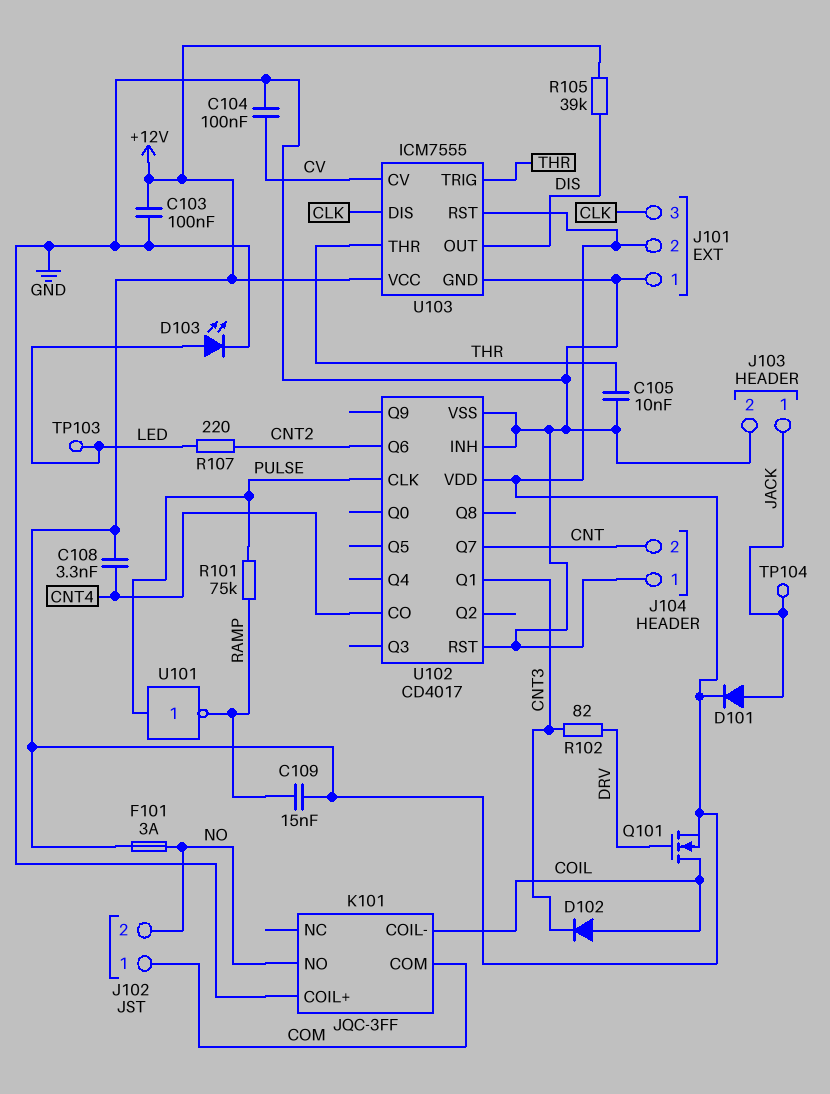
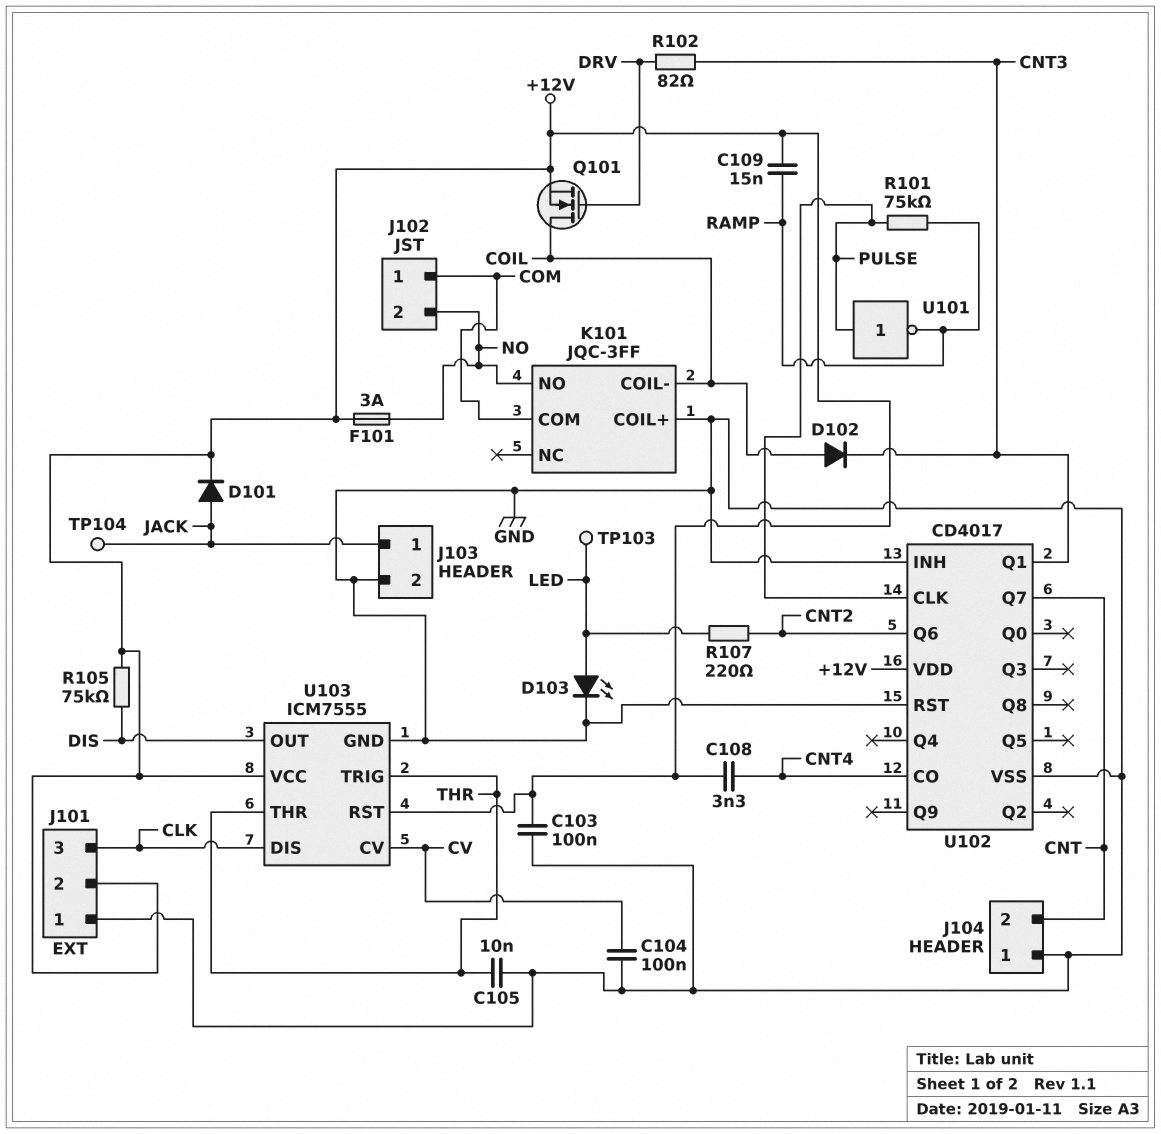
R105: 39k (+12V, DIS) -> 75k (+12V, DIS)

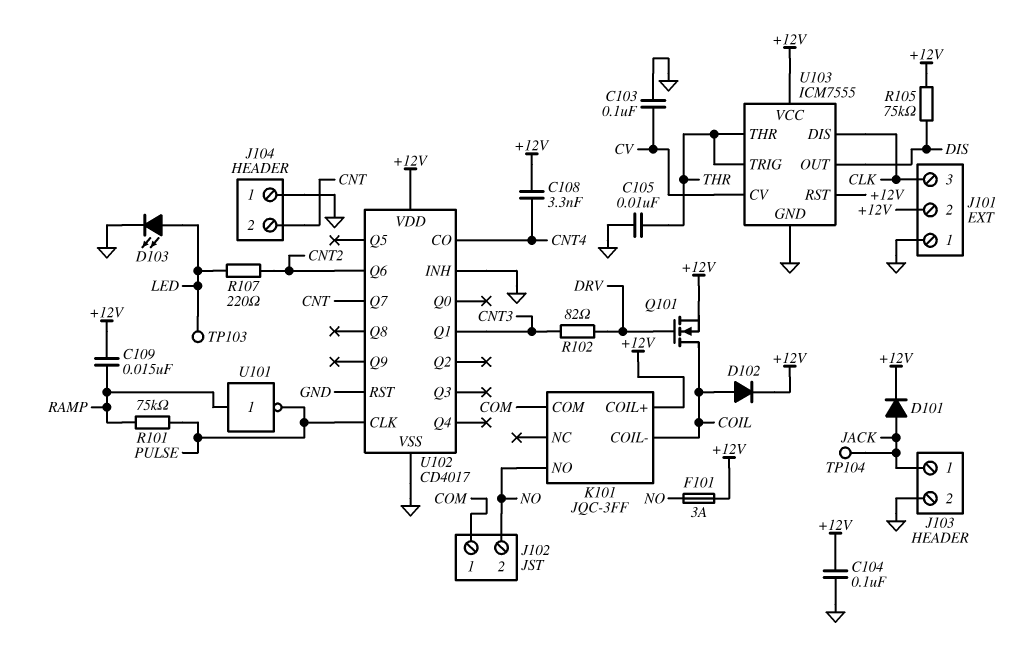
C103: 100nF (+12V, GND) -> 100nF (CV, GND)
C104: 100nF (CV, GND) -> 100nF (+12V, GND)
D102: diode (A COIL, K CNT3) -> diode (A COIL, K +12V)
K101 pin COIL+: GND -> +12V
U101: NOT (in PULSE, out RAMP) -> NOT (in RAMP, out PULSE)

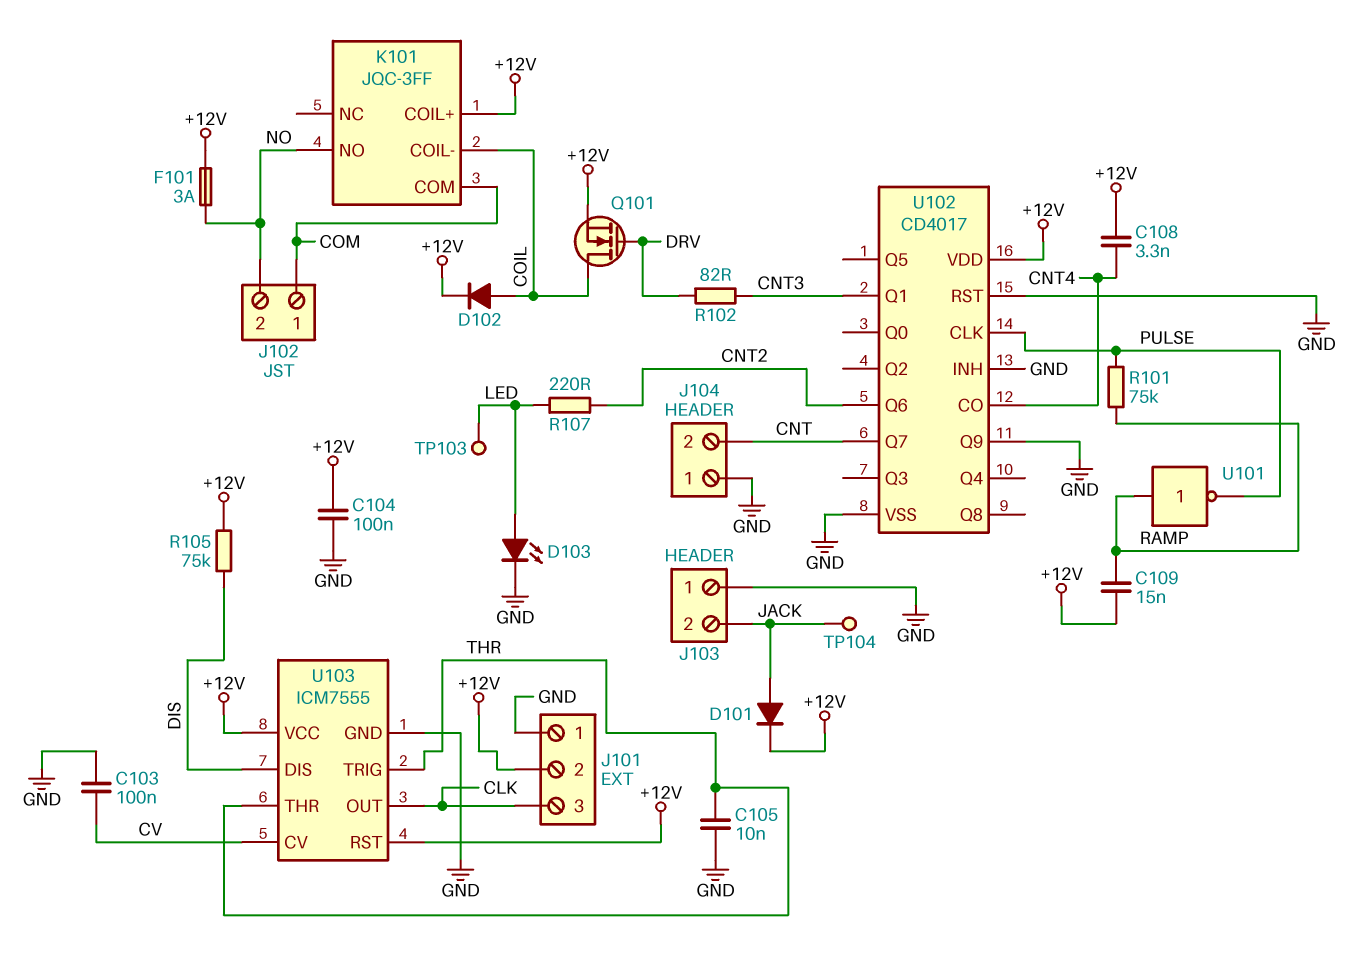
J103 pin 1: JACK -> GND
J103 pin 2: GND -> JACK
U102 pin Q9: none -> GND
U103 pin DIS: CLK -> DIS
U103 pin OUT: DIS -> CLK

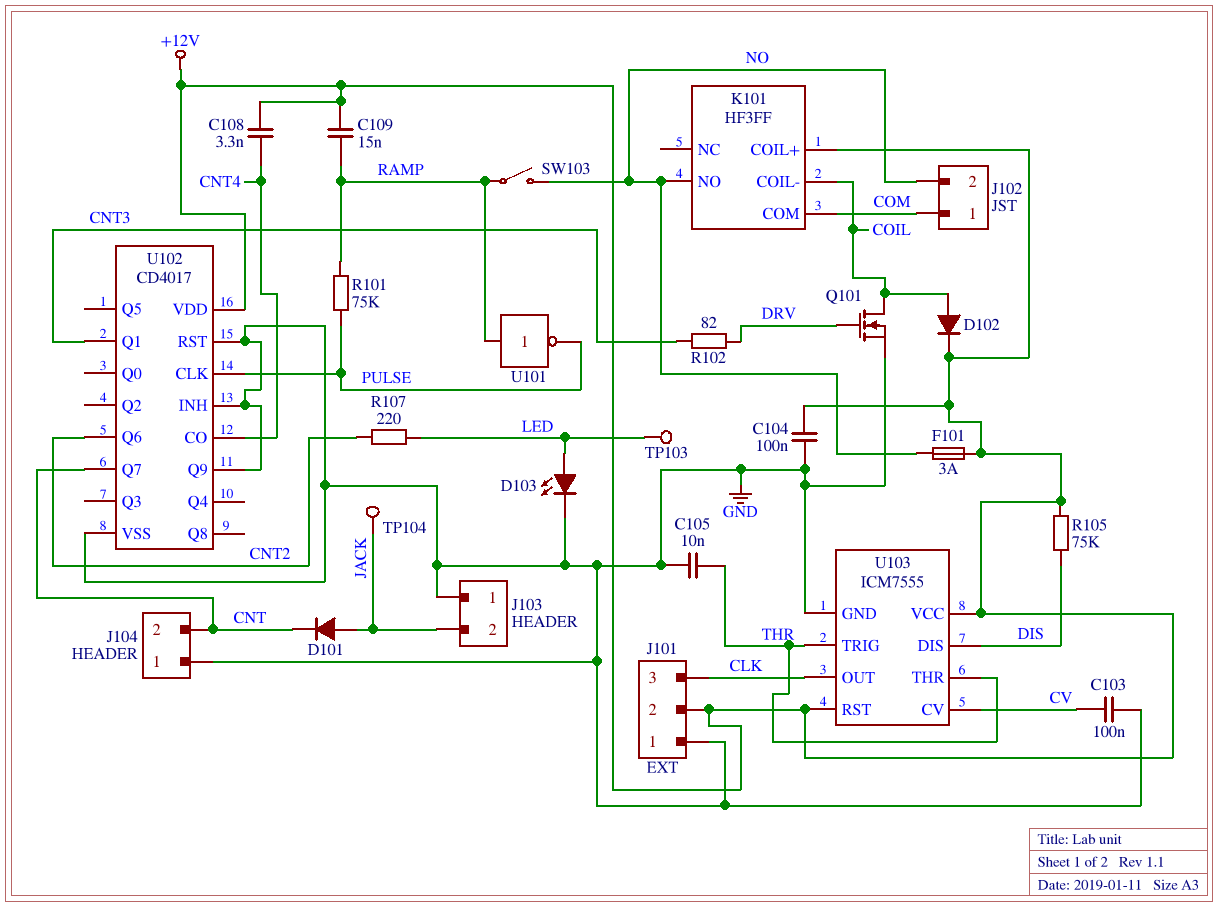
D101: diode (A JACK, K +12V) -> diode (A JACK, K CNT)
K101: JQC-3FF -> HF3FF
Q101: NMOS (G DRV, D COIL, S +12V) -> NMOS (G DRV, D COIL, S GND)
SW103: none -> switch (NO, RAMP)

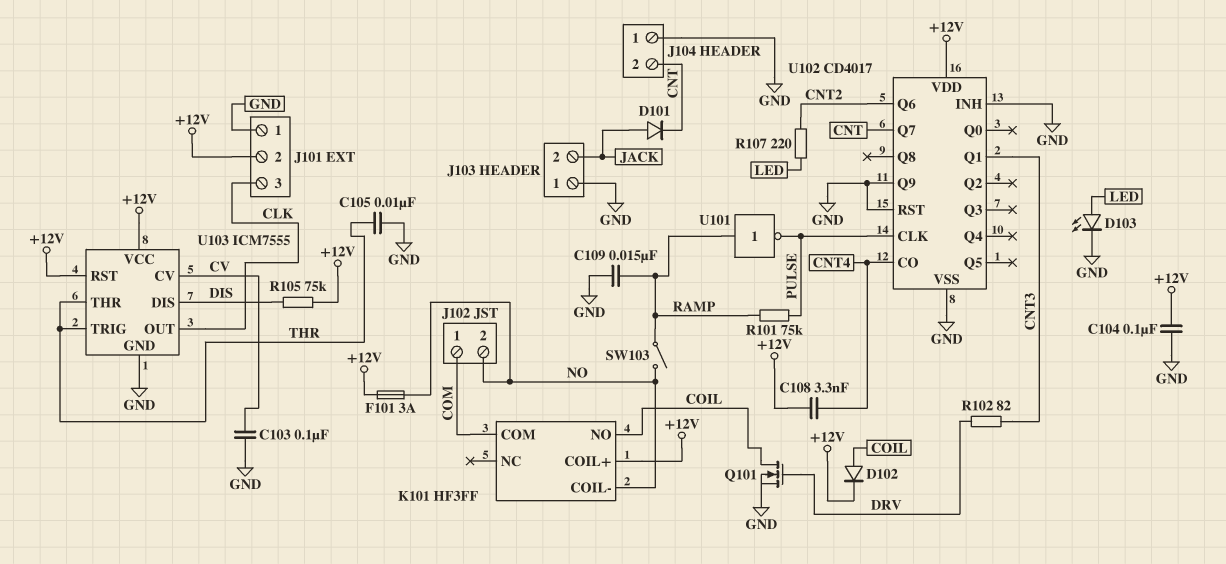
C109: 15nF (+12V, RAMP) -> 15nF (GND, RAMP)
K101 pin COIL-: COIL -> NO
K101 pin NO: NO -> COIL
TP103: test point (LED) -> none
TP104: test point (JACK) -> none

